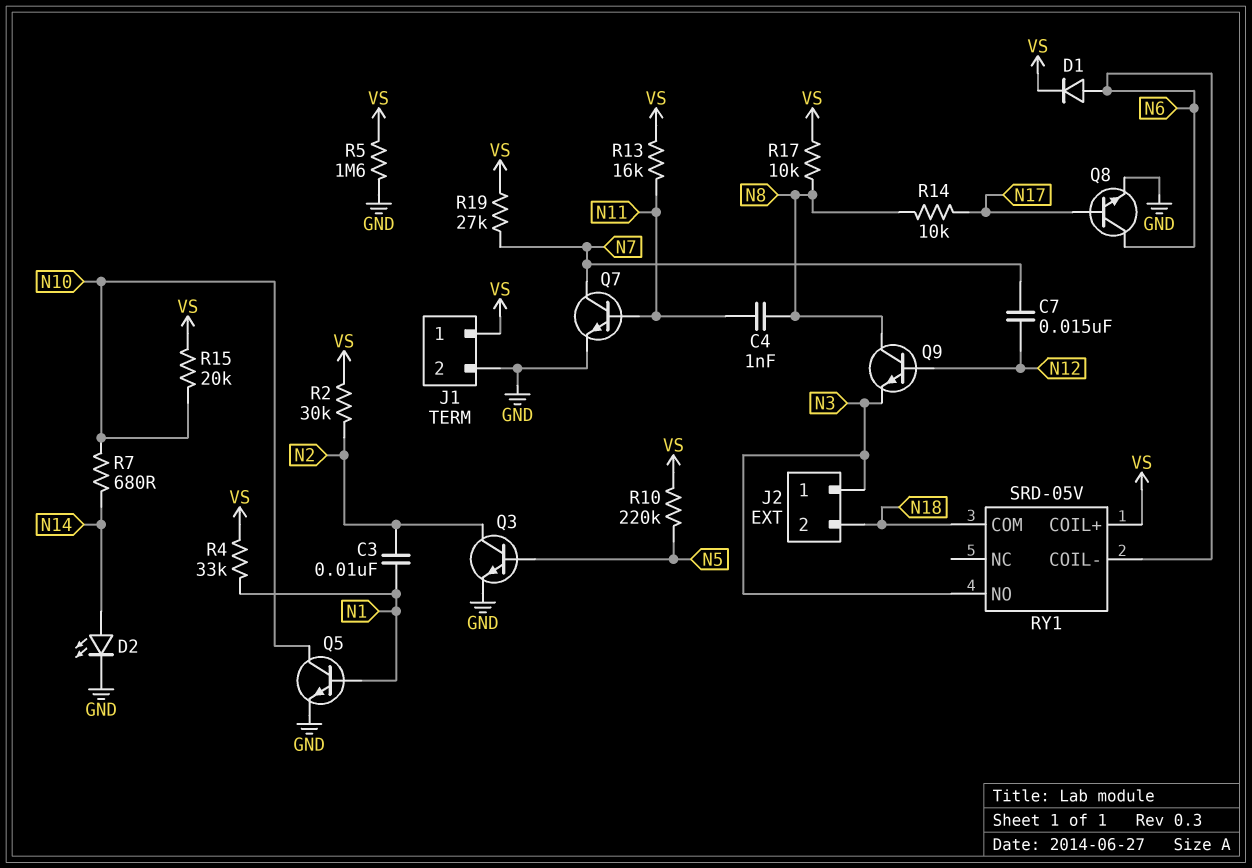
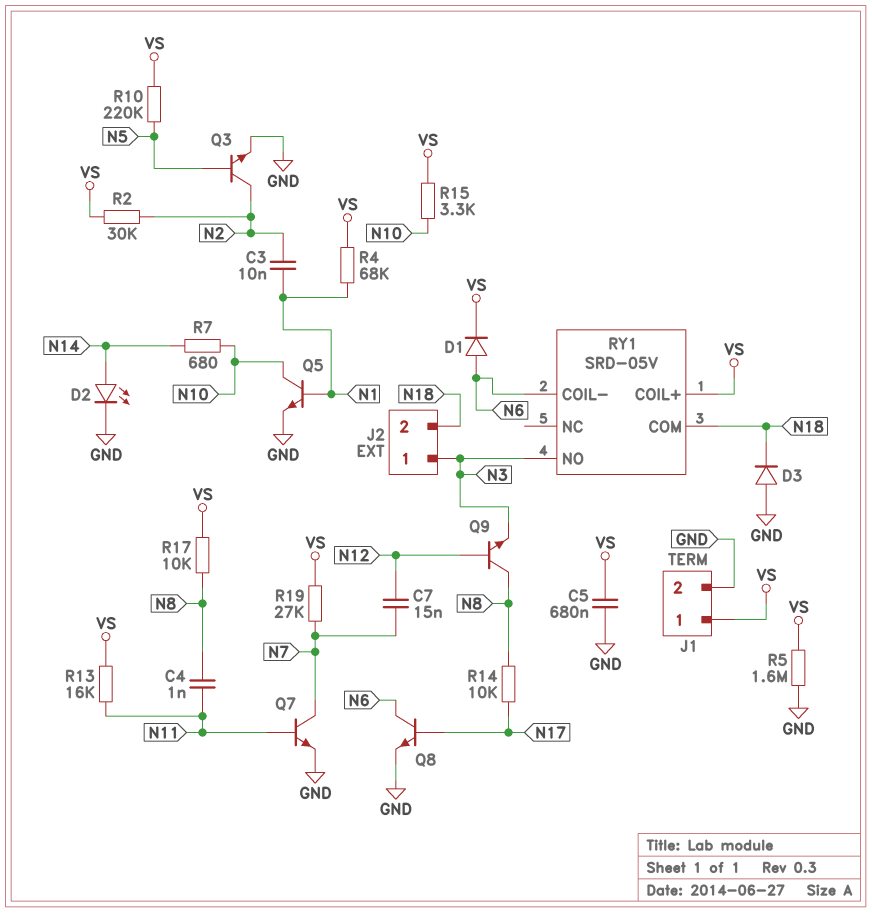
C5: none -> 680nF (GND, VS)
D3: none -> diode (A GND, K N18)
R4: 33k (N1, VS) -> 68k (N1, VS)
R15: 20k (N10, VS) -> 3.3k (N10, VS)

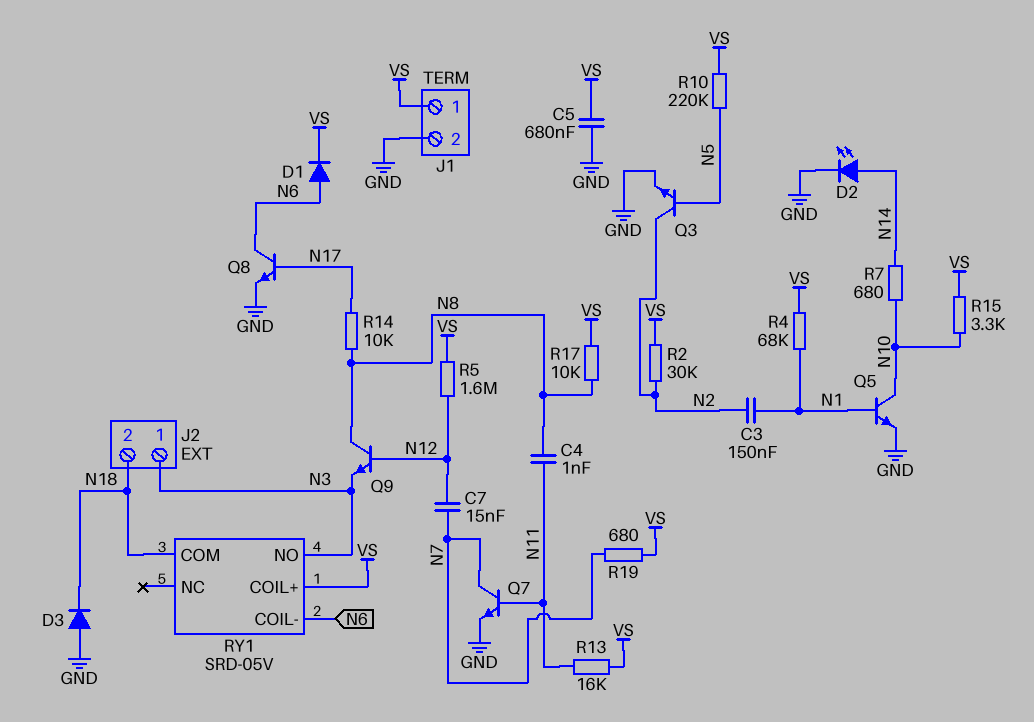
C3: 10nF (N1, N2) -> 150nF (N1, N2)
R5: 1.6M (GND, VS) -> 1.6M (N12, VS)
R19: 27k (N7, VS) -> 680 (N7, VS)

